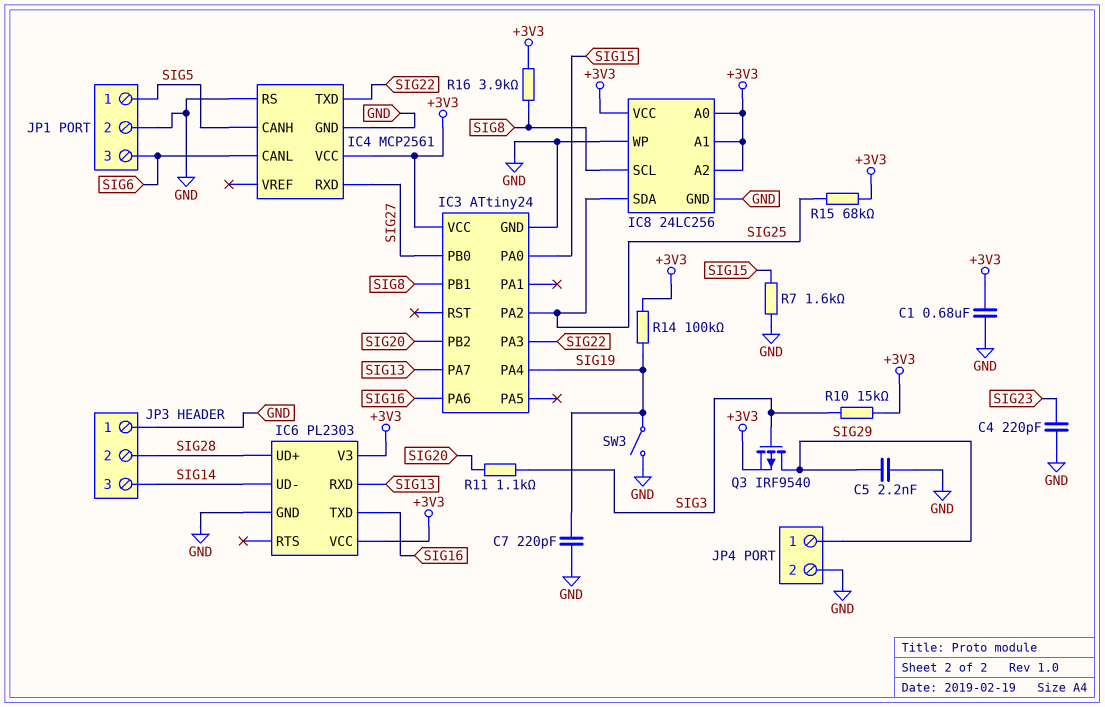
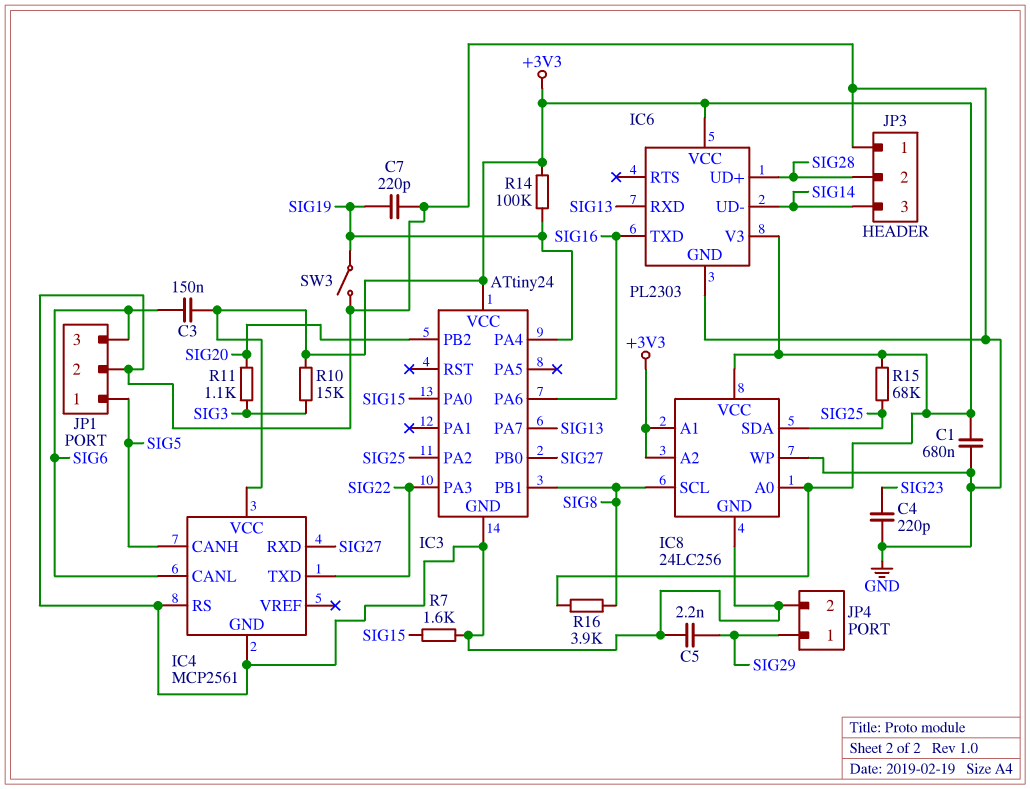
C3: none -> 150nF (+3V3, SIG6)
Q3: PMOS IRF9540 (G SIG3, D SIG29, S +3V3) -> none

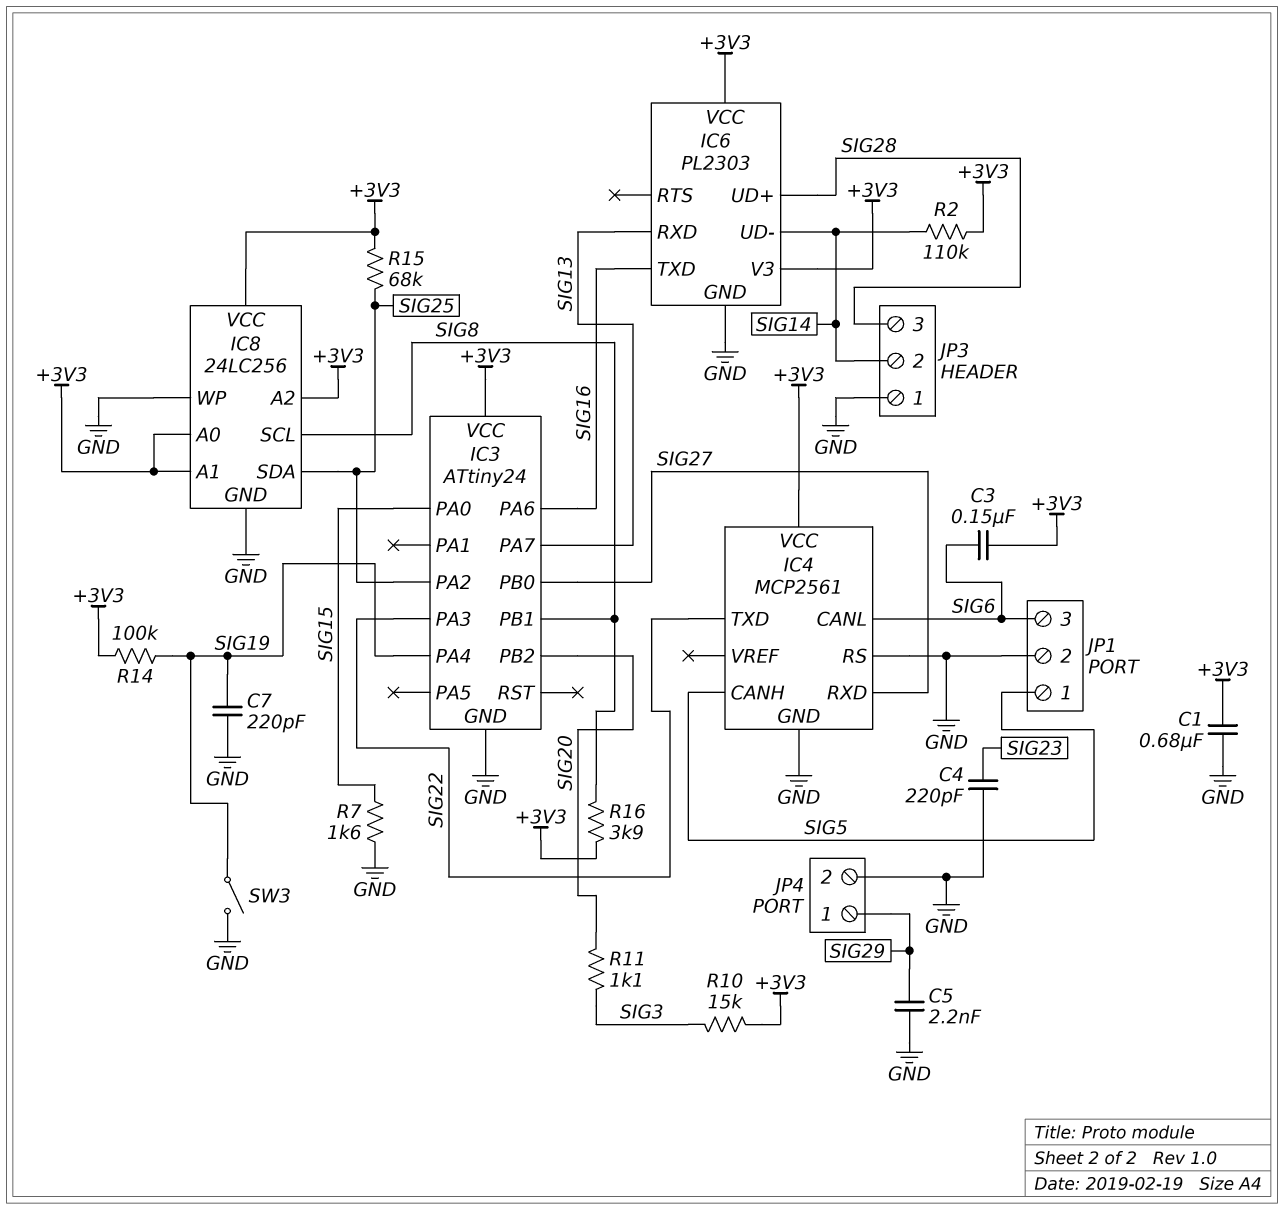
JP3 pin 2: SIG28 -> SIG14
JP3 pin 3: SIG14 -> SIG28
R2: none -> 110k (+3V3, SIG14)

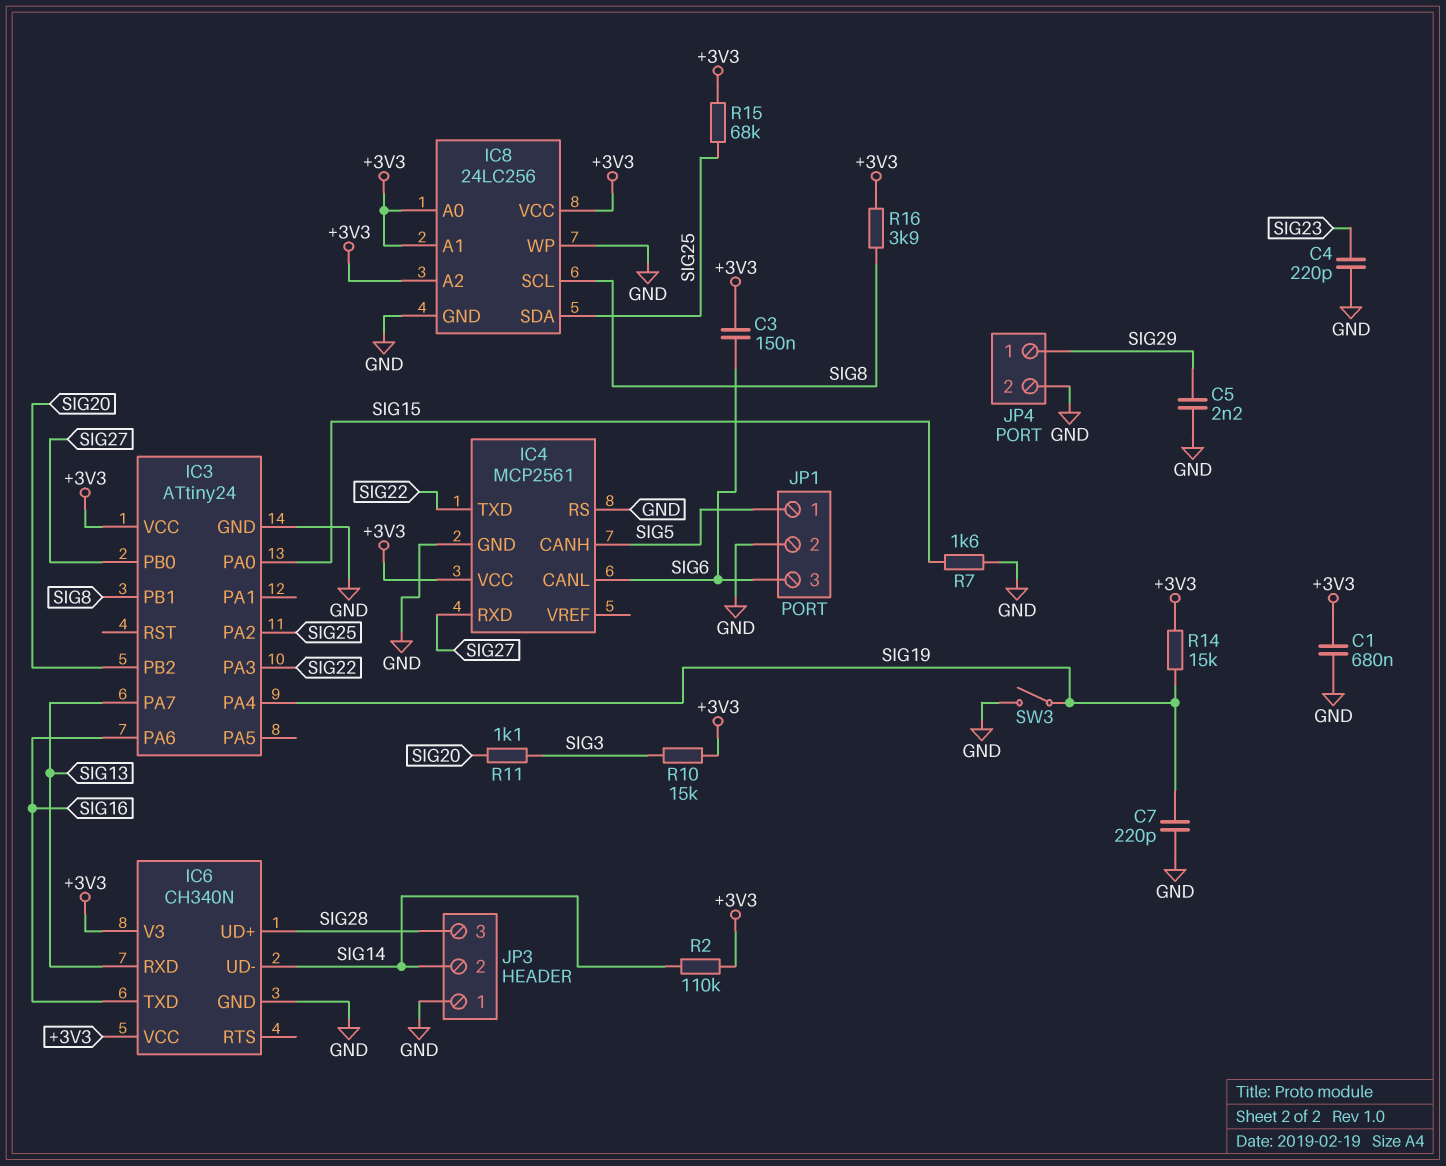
IC6: PL2303 -> CH340N
R14: 100k (+3V3, SIG19) -> 15k (+3V3, SIG19)

